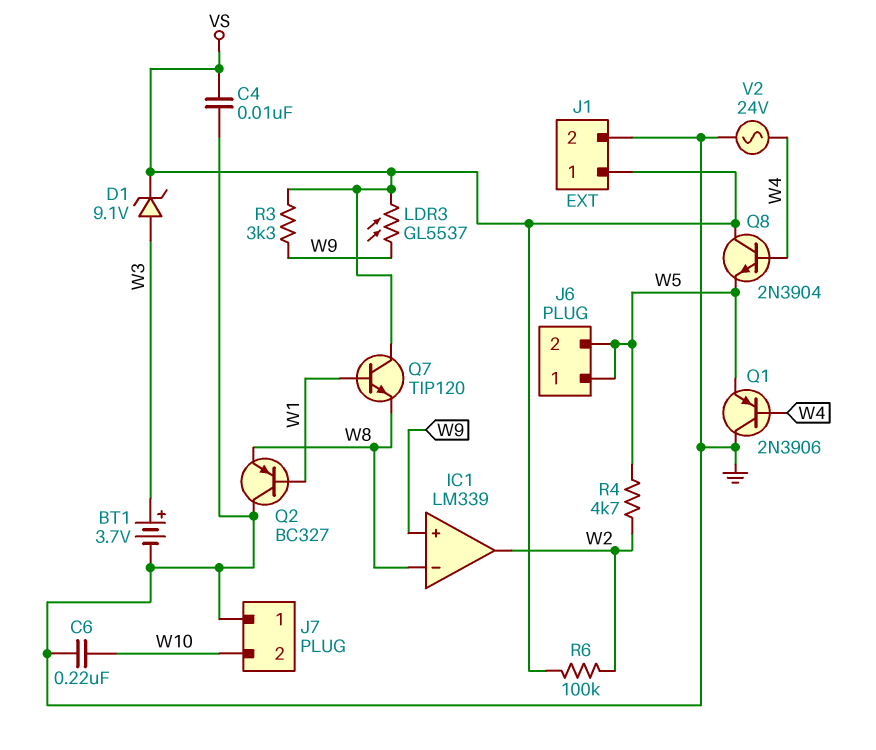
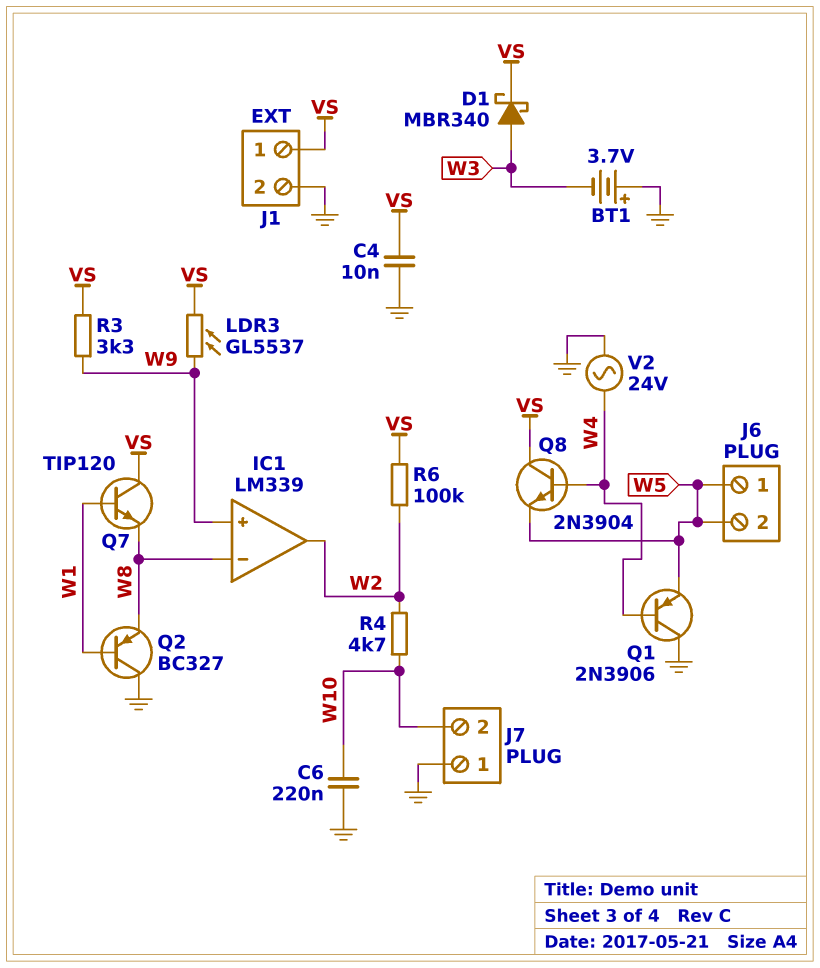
BT1: 3.7V (plus W3, minus GND) -> 3.7V (plus GND, minus W3)
D1: zener 9.1V (A W3, K VS) -> schottky MBR340 (A W3, K VS)
R4: 4.7k (W2, W5) -> 4.7k (W2, W10)

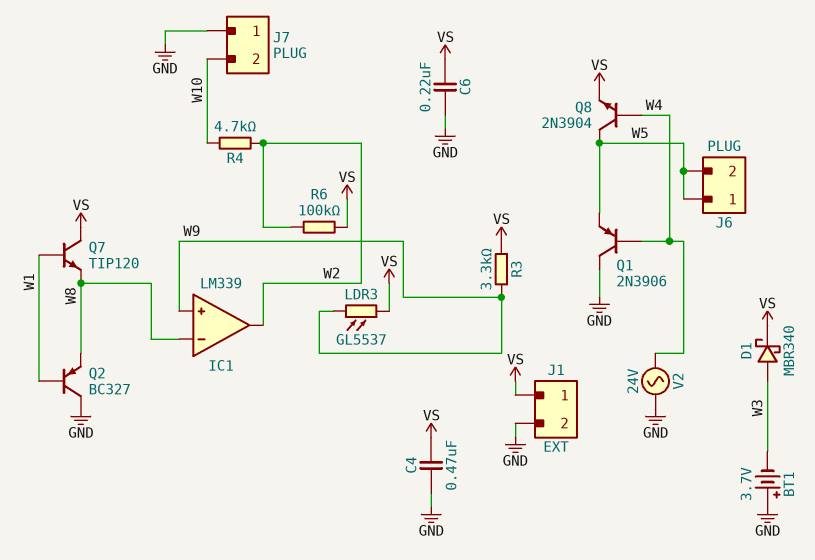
C4: 10nF (GND, VS) -> 470nF (GND, VS)
C6: 220nF (GND, W10) -> 220nF (GND, VS)
Q8: NPN 2N3904 (B W4, C VS, E W5) -> NPN 2N3904 (B W4, C W5, E VS)

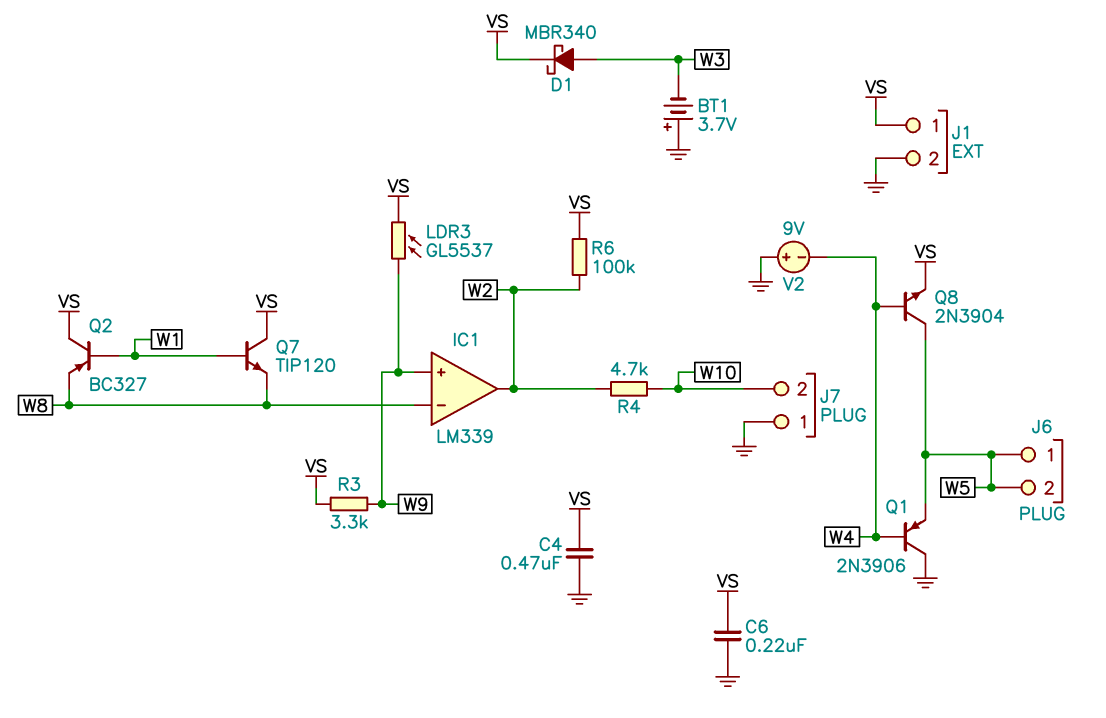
Q2: PNP BC327 (B W1, C GND, E W8) -> PNP BC327 (B W1, C VS, E W8)
V2: AC 24V (GND, W4) -> 9V (plus GND, minus W4)

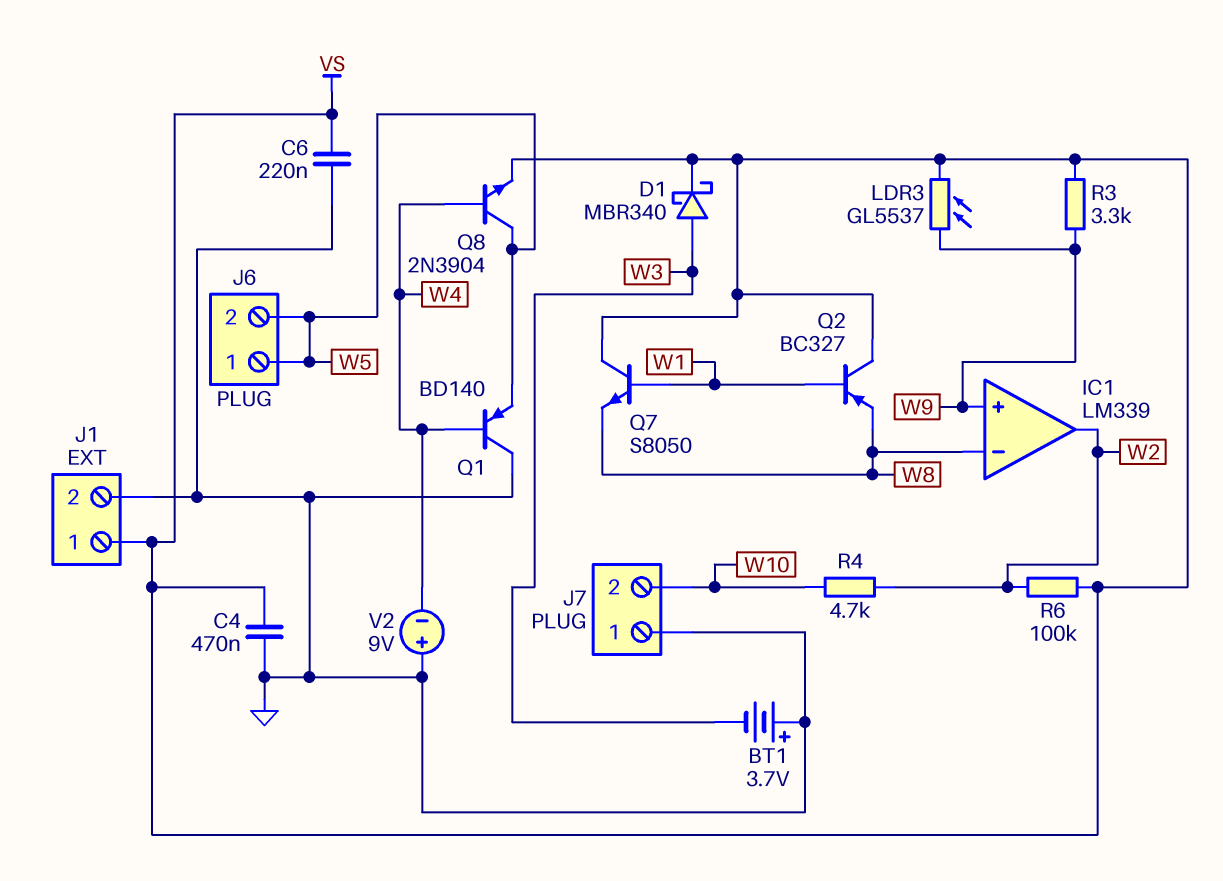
Q1: PNP 2N3906 (B W4, C GND, E W5) -> PNP BD140 (B W4, C GND, E W5)
Q7: NPN TIP120 (B W1, C VS, E W8) -> NPN S8050 (B W1, C VS, E W8)

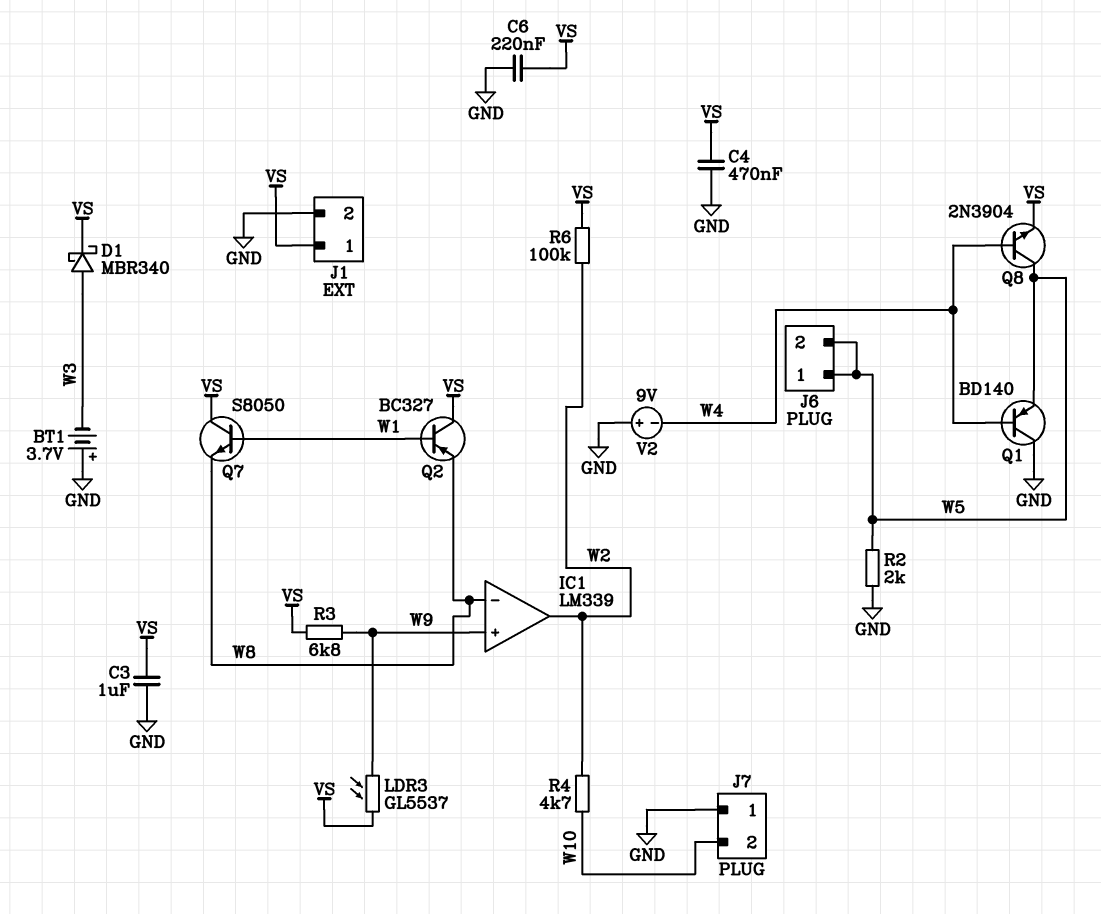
C3: none -> 1uF (GND, VS)
R2: none -> 2k (GND, W5)
R3: 3.3k (VS, W9) -> 6.8k (VS, W9)

